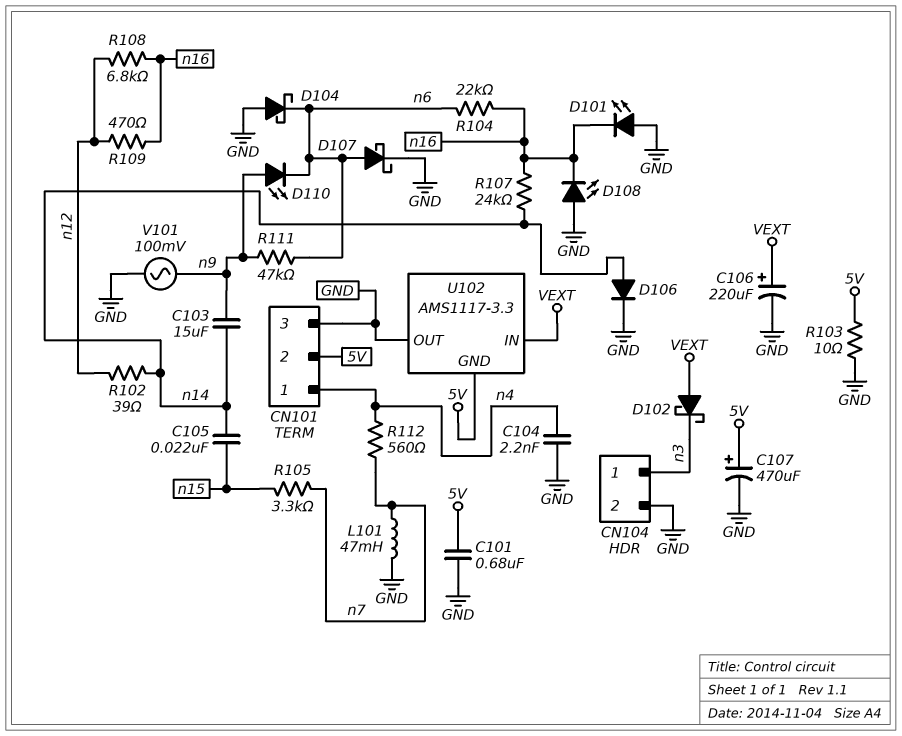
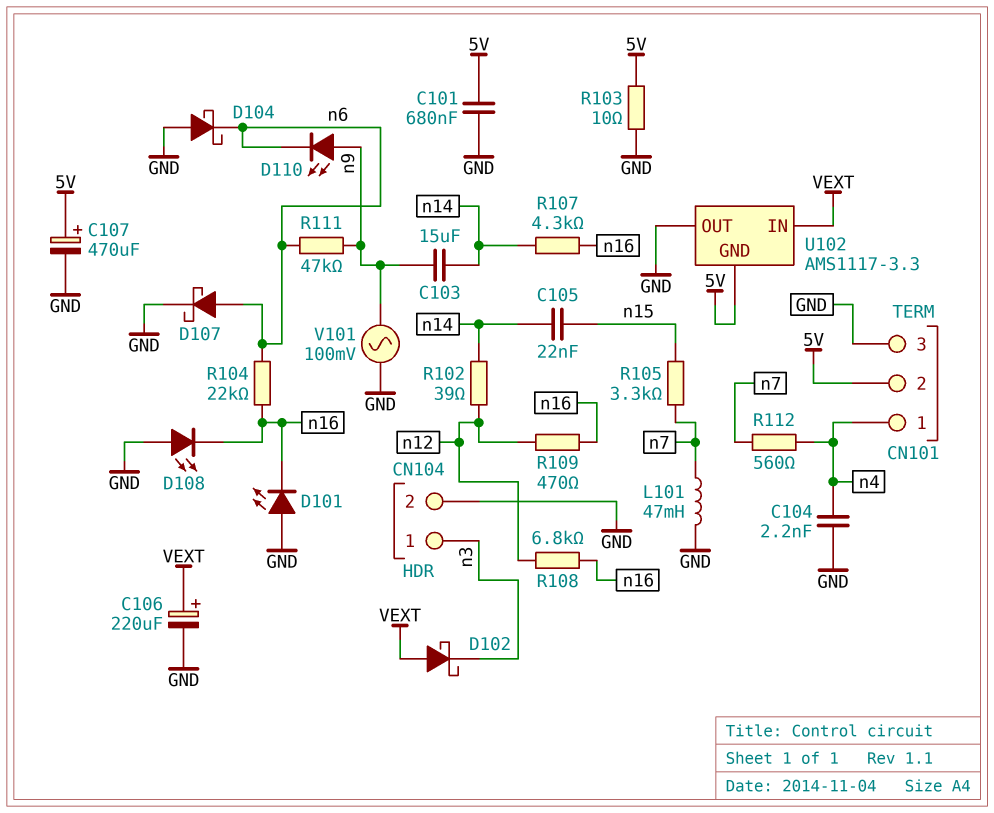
D106: diode (A n14, K GND) -> none
R107: 24k (n14, n16) -> 4.3k (n14, n16)

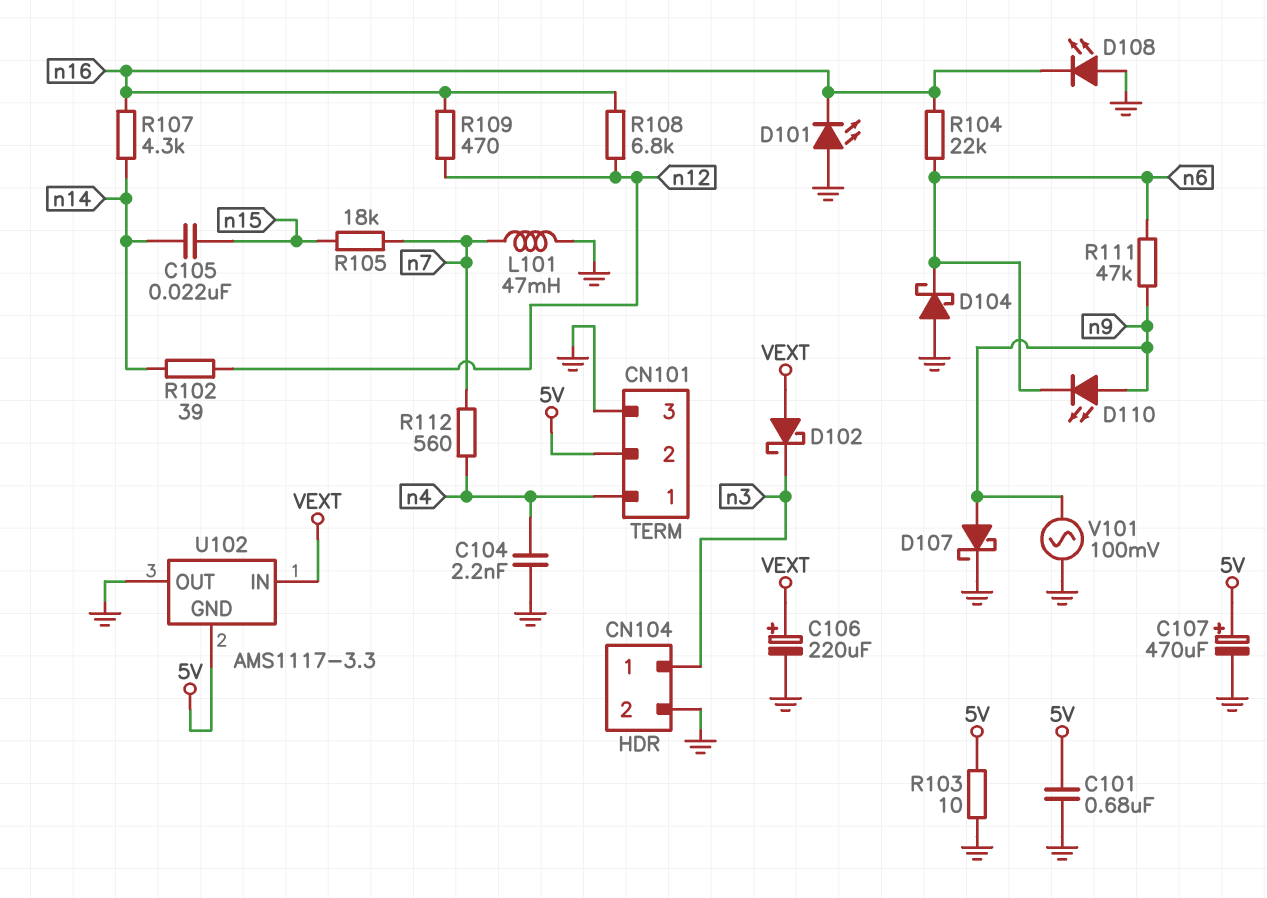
C103: 15uF (n9, n14) -> none
D107: schottky (A n6, K GND) -> schottky (A n9, K GND)
R105: 3.3k (n7, n15) -> 18k (n7, n15)

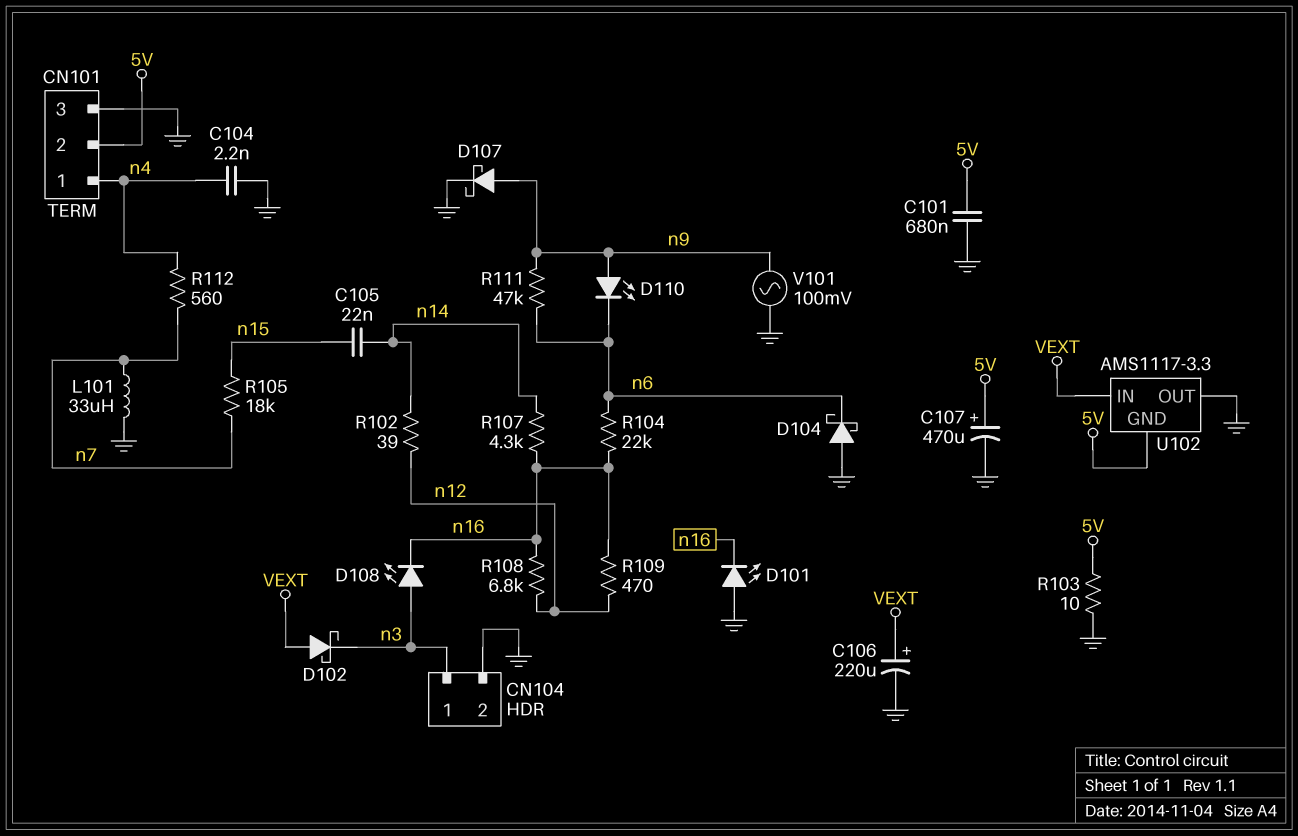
D108: LED (A GND, K n16) -> LED (A n3, K n16)
L101: 47mH (GND, n7) -> 33uH (GND, n7)

